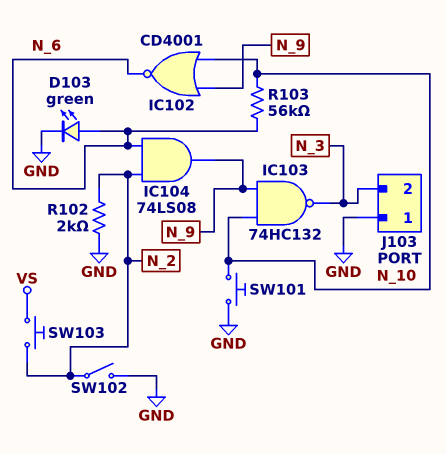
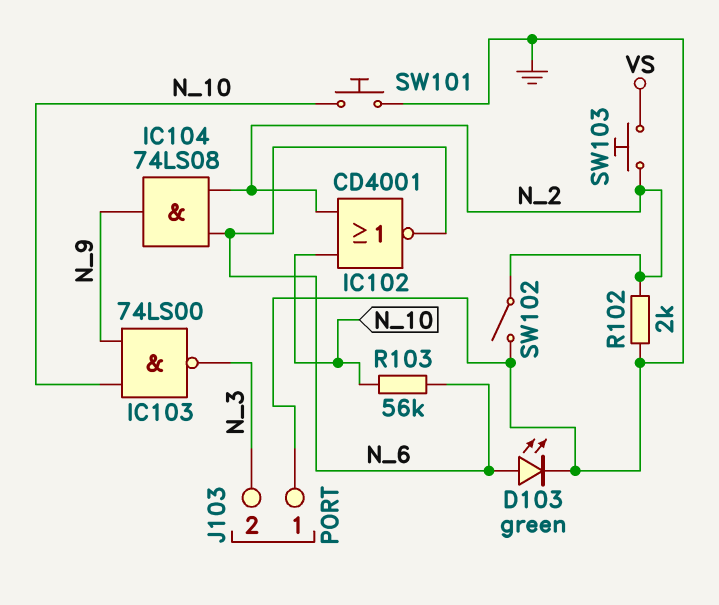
IC102: NOR CD4001 (in N_9, in N_10, out N_6) -> NOR CD4001 (in N_2, in N_10, out N_6)
IC103: NAND 74HC132 (in N_9, in N_10, out N_3) -> NAND 74LS00 (in N_9, in N_10, out N_3)

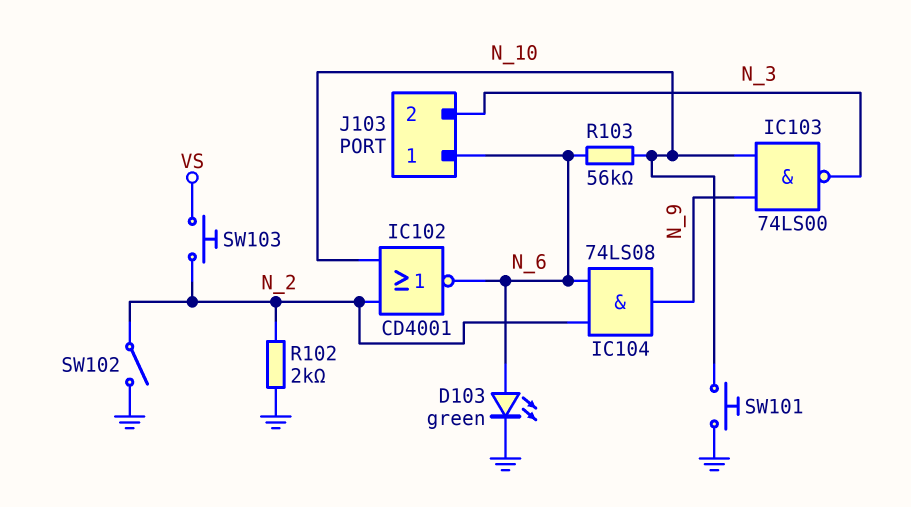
J103 pin 1: GND -> N_6

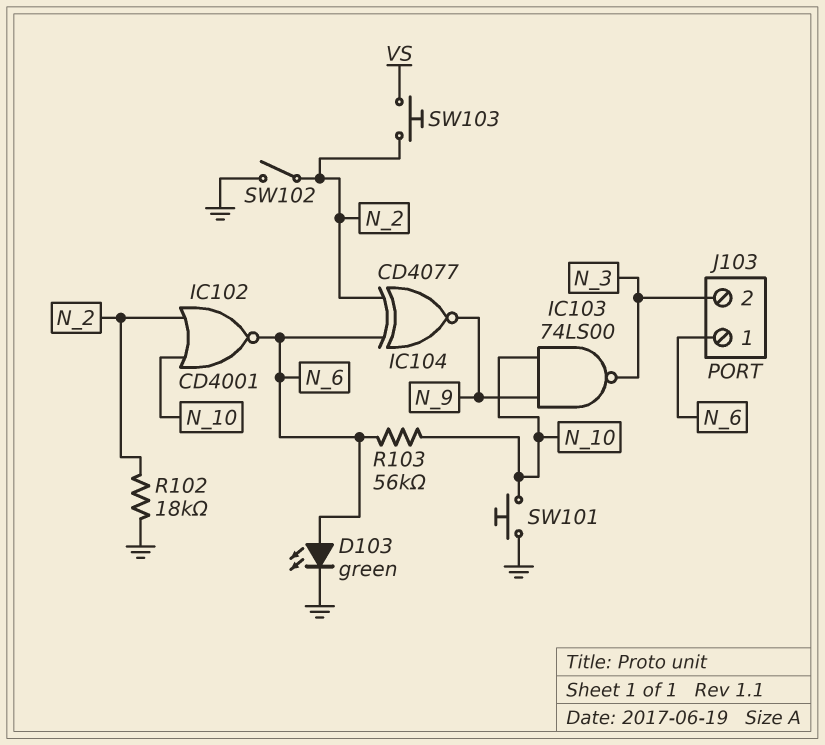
IC104: AND 74LS08 (in N_2, in N_6, out N_9) -> XNOR CD4077 (in N_2, in N_6, out N_9)
R102: 2k (GND, N_2) -> 18k (GND, N_2)

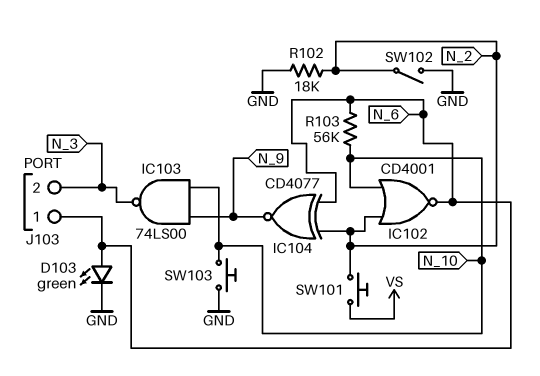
SW101: button (GND, N_10) -> button (N_2, VS)
SW103: button (N_2, VS) -> button (GND, N_10)

